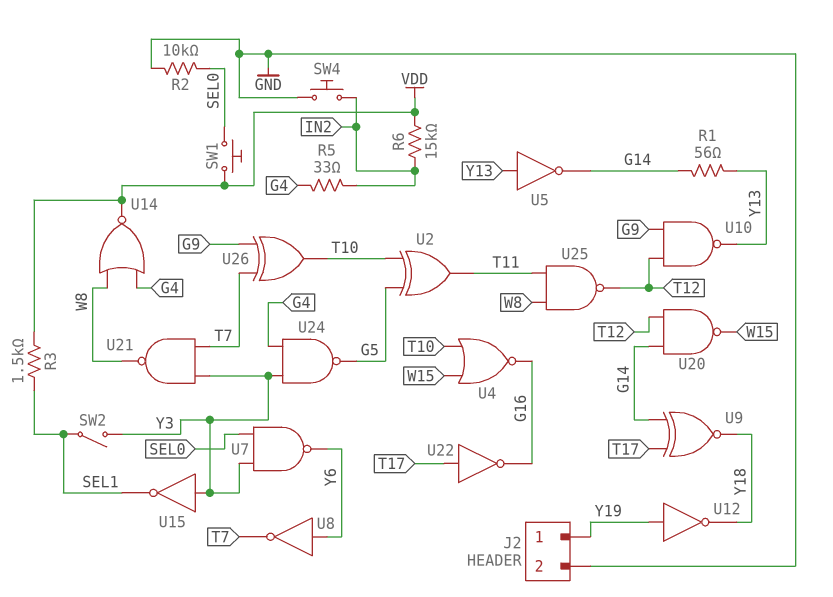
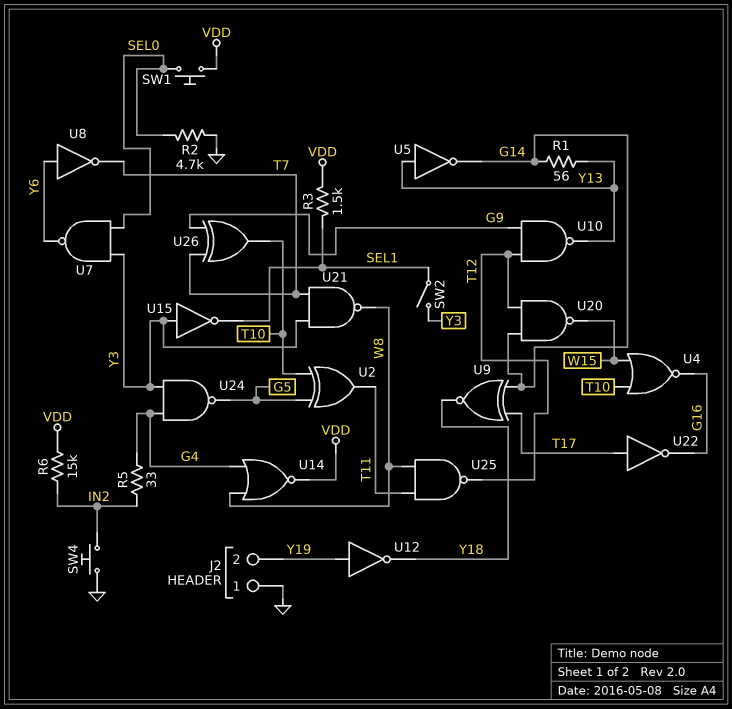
J2 pin 1: Y19 -> GND
J2 pin 2: GND -> Y19
R2: 10k (GND, SEL0) -> 4.7k (GND, SEL0)

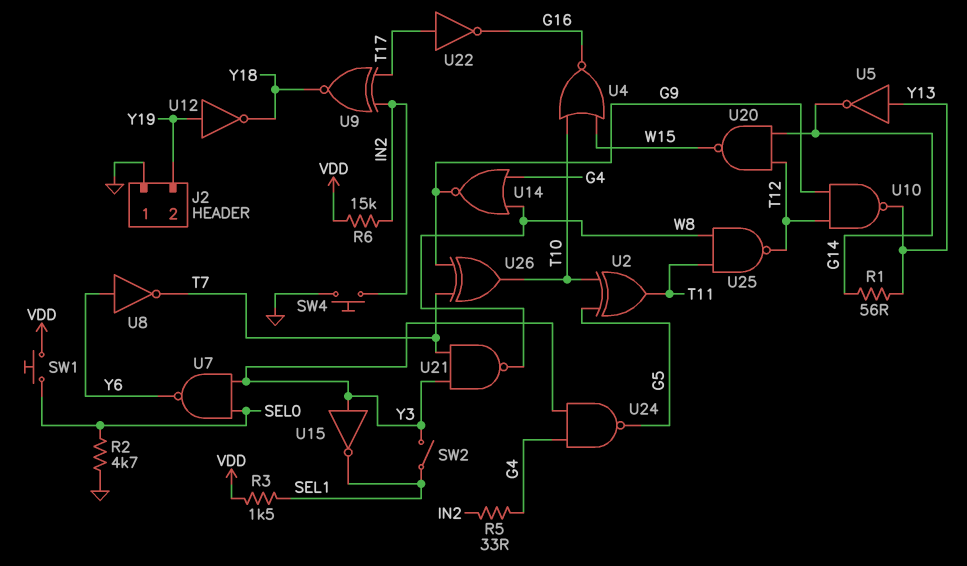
U9: XNOR (in G14, in T17, out Y18) -> XNOR (in IN2, in T17, out Y18)
U14: NOR (in G4, in W8, out VDD) -> NOR (in G4, in W8, out G9)

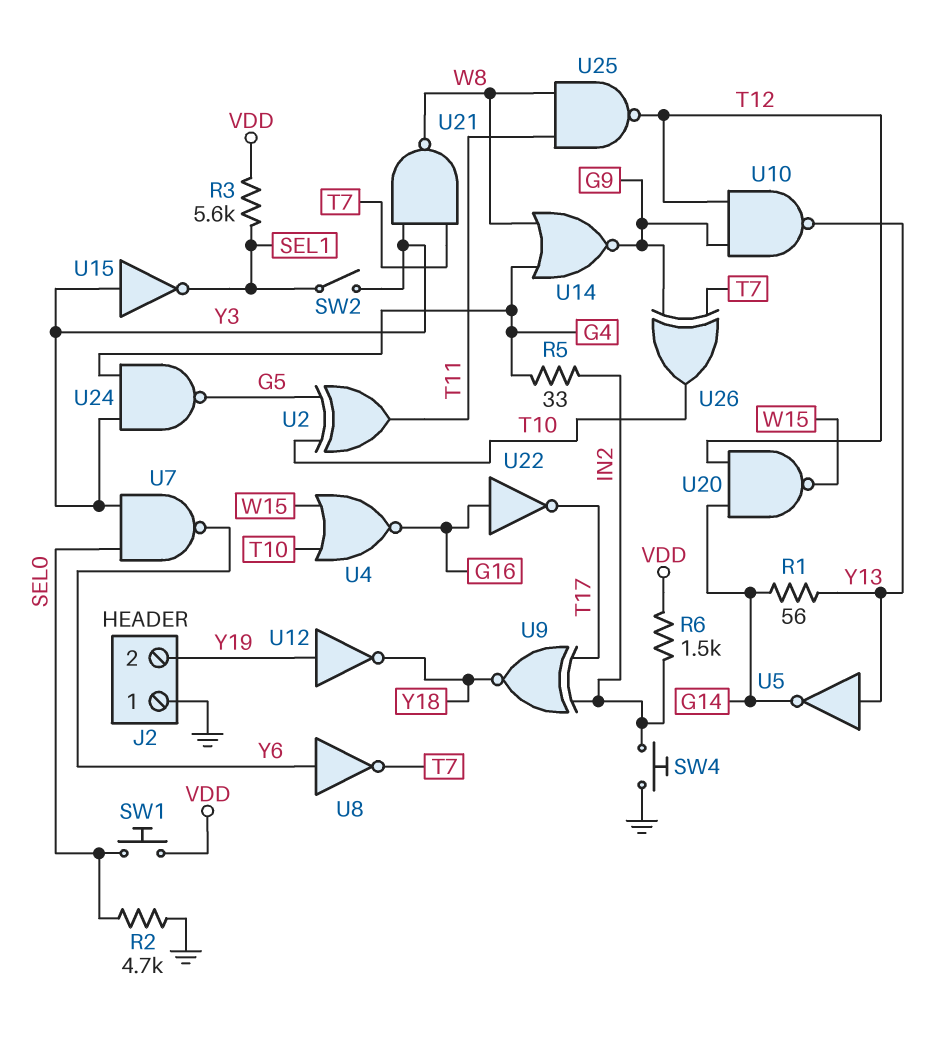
R3: 1.5k (SEL1, VDD) -> 5.6k (SEL1, VDD)
R6: 15k (IN2, VDD) -> 1.5k (IN2, VDD)
U22: NOT (in T17, out G16) -> NOT (in G16, out T17)

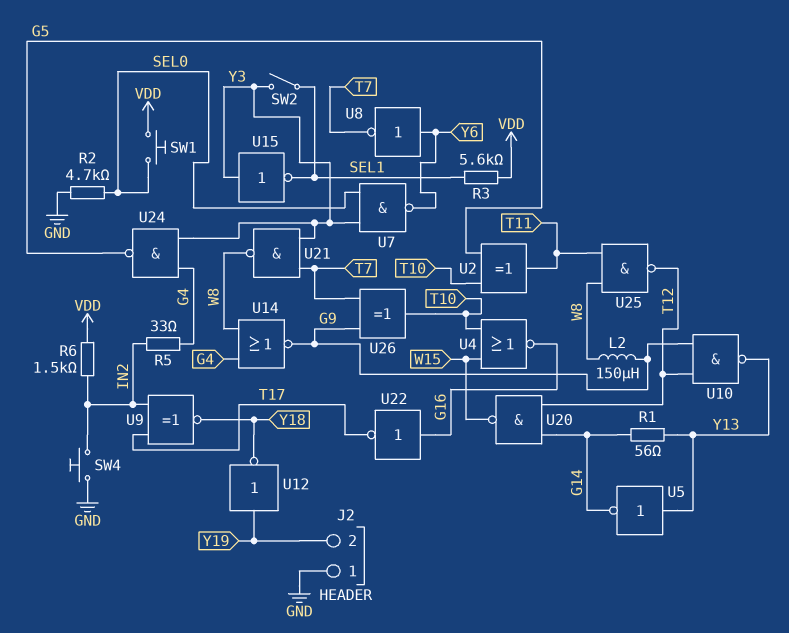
L2: none -> 150uH (G9, W8)

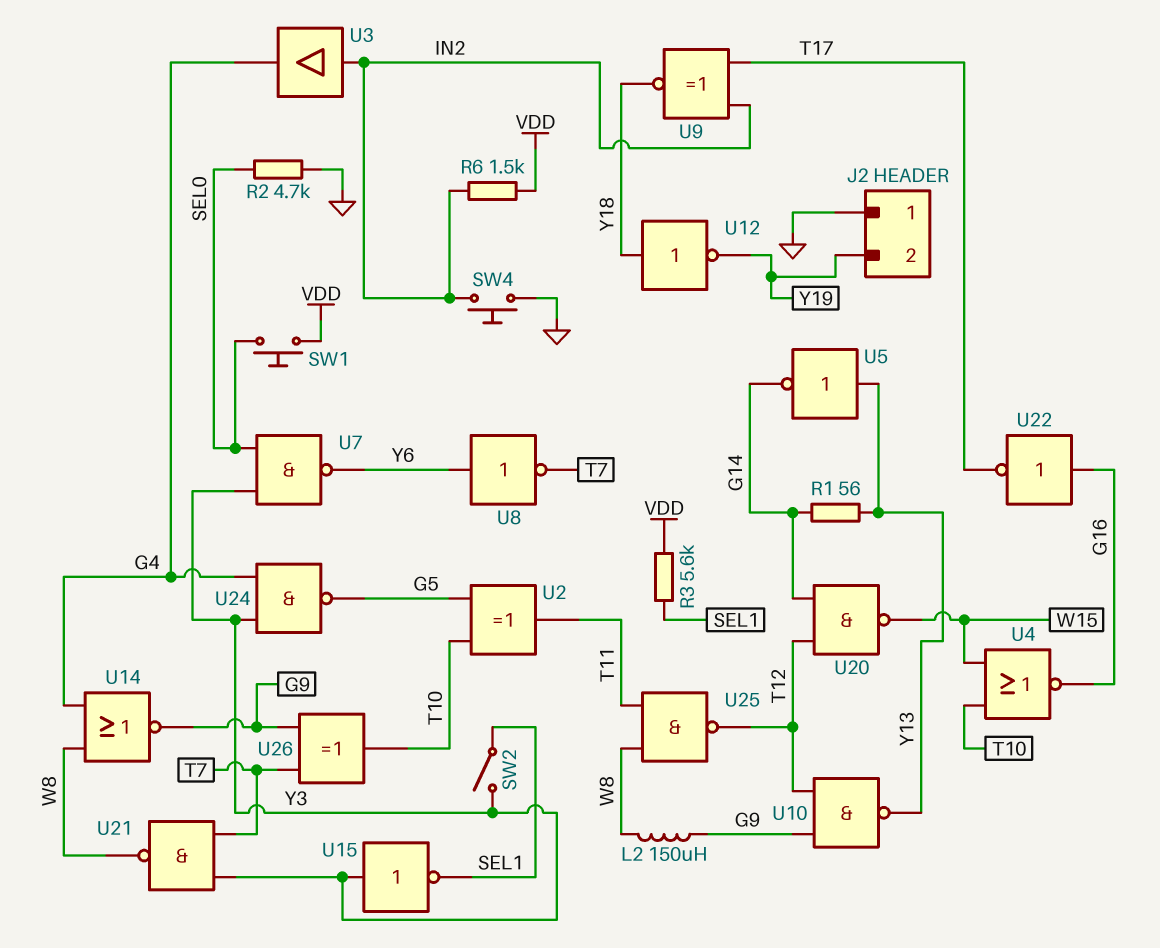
R5: 33 (G4, IN2) -> none
U3: none -> buffer (in IN2, out G4)
U12: NOT (in Y19, out Y18) -> NOT (in Y18, out Y19)

